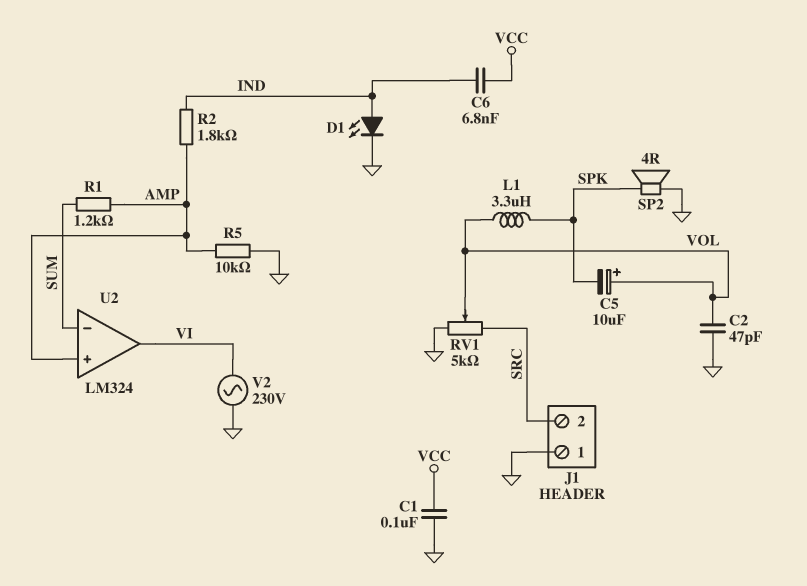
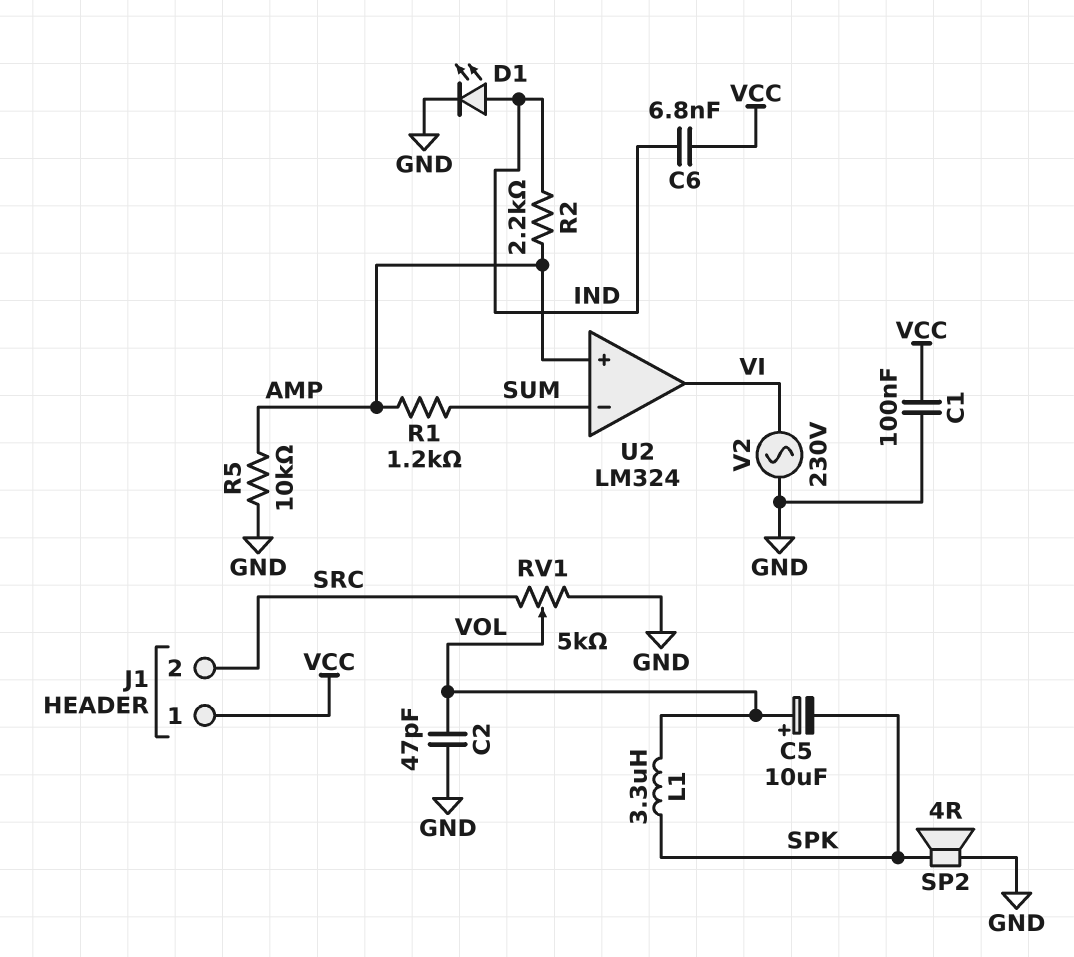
J1 pin 1: GND -> VCC
R2: 1.8k (AMP, IND) -> 2.2k (AMP, IND)

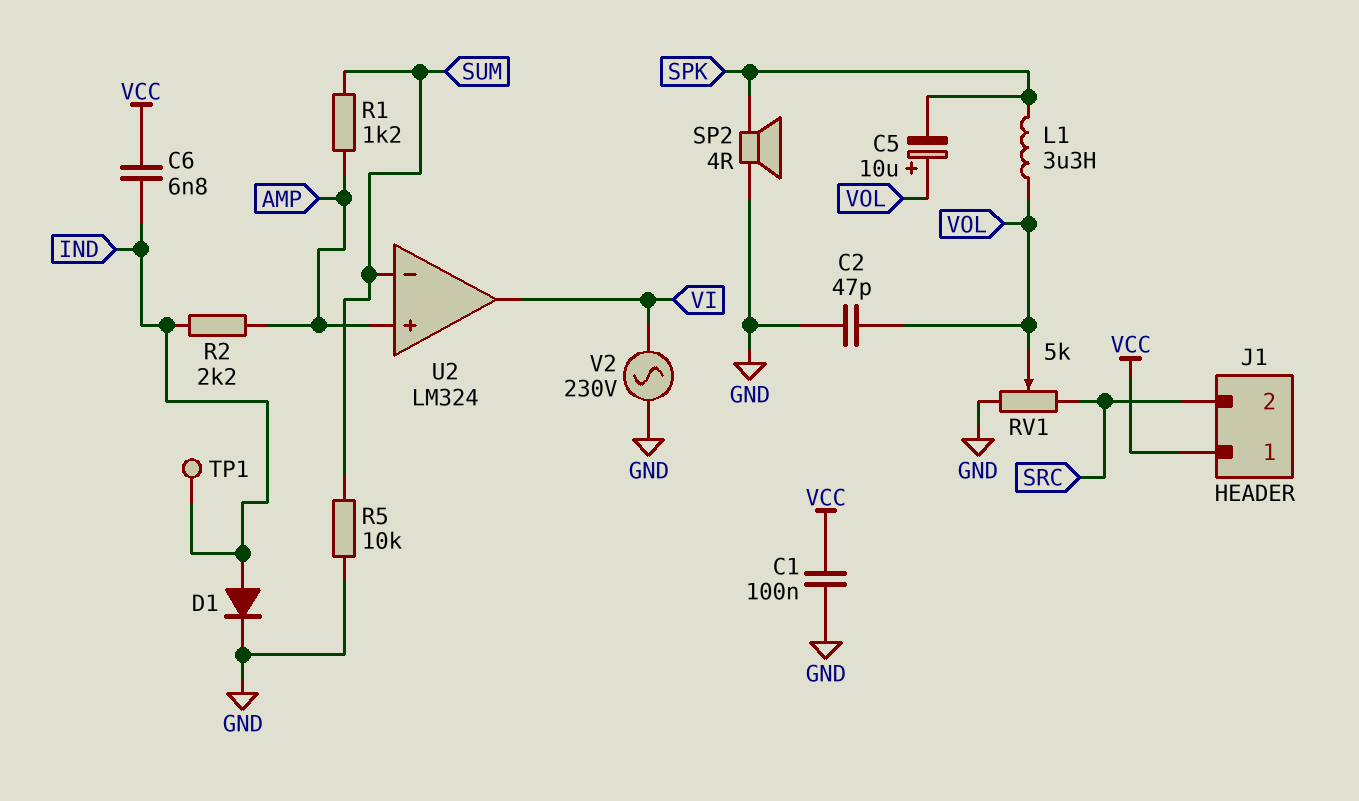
D1: LED (A IND, K GND) -> diode (A IND, K GND)
R5: 10k (AMP, GND) -> 10k (GND, SUM)
TP1: none -> test point (IND)

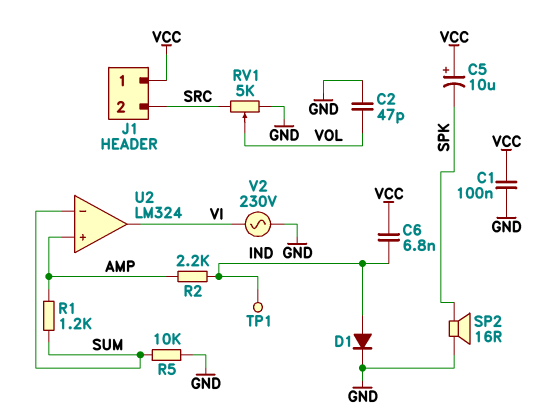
C5: 10uF (plus VOL, minus SPK) -> 10uF (plus VCC, minus SPK)
L1: 3.3uH (SPK, VOL) -> none
SP2: speaker 4R (GND, SPK) -> speaker 16R (GND, SPK)

